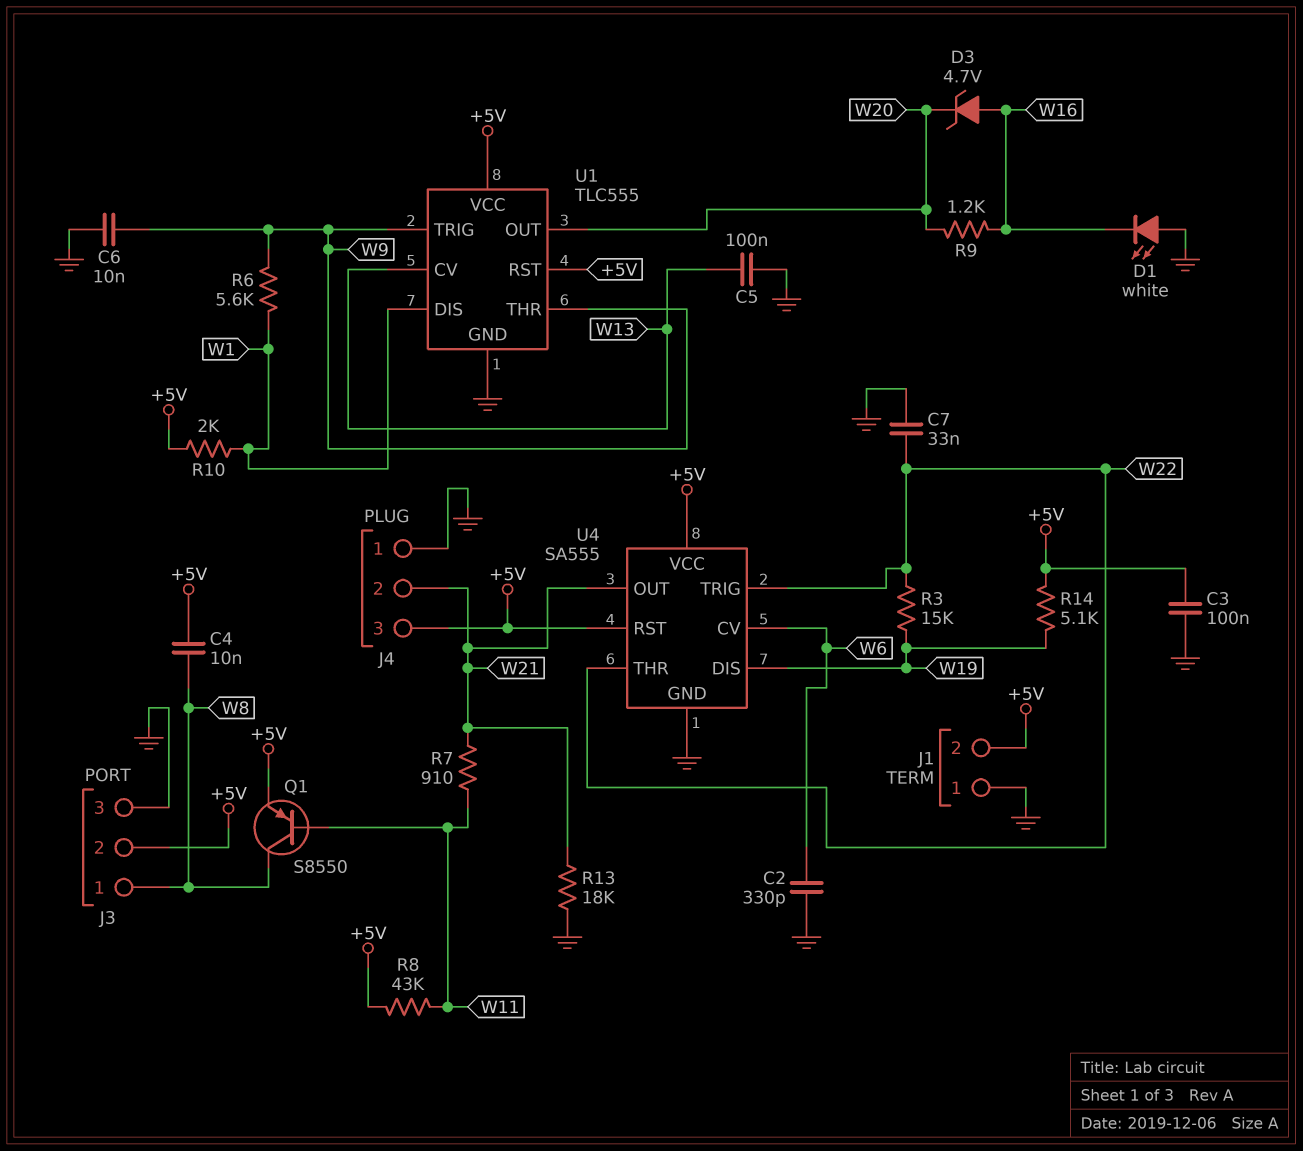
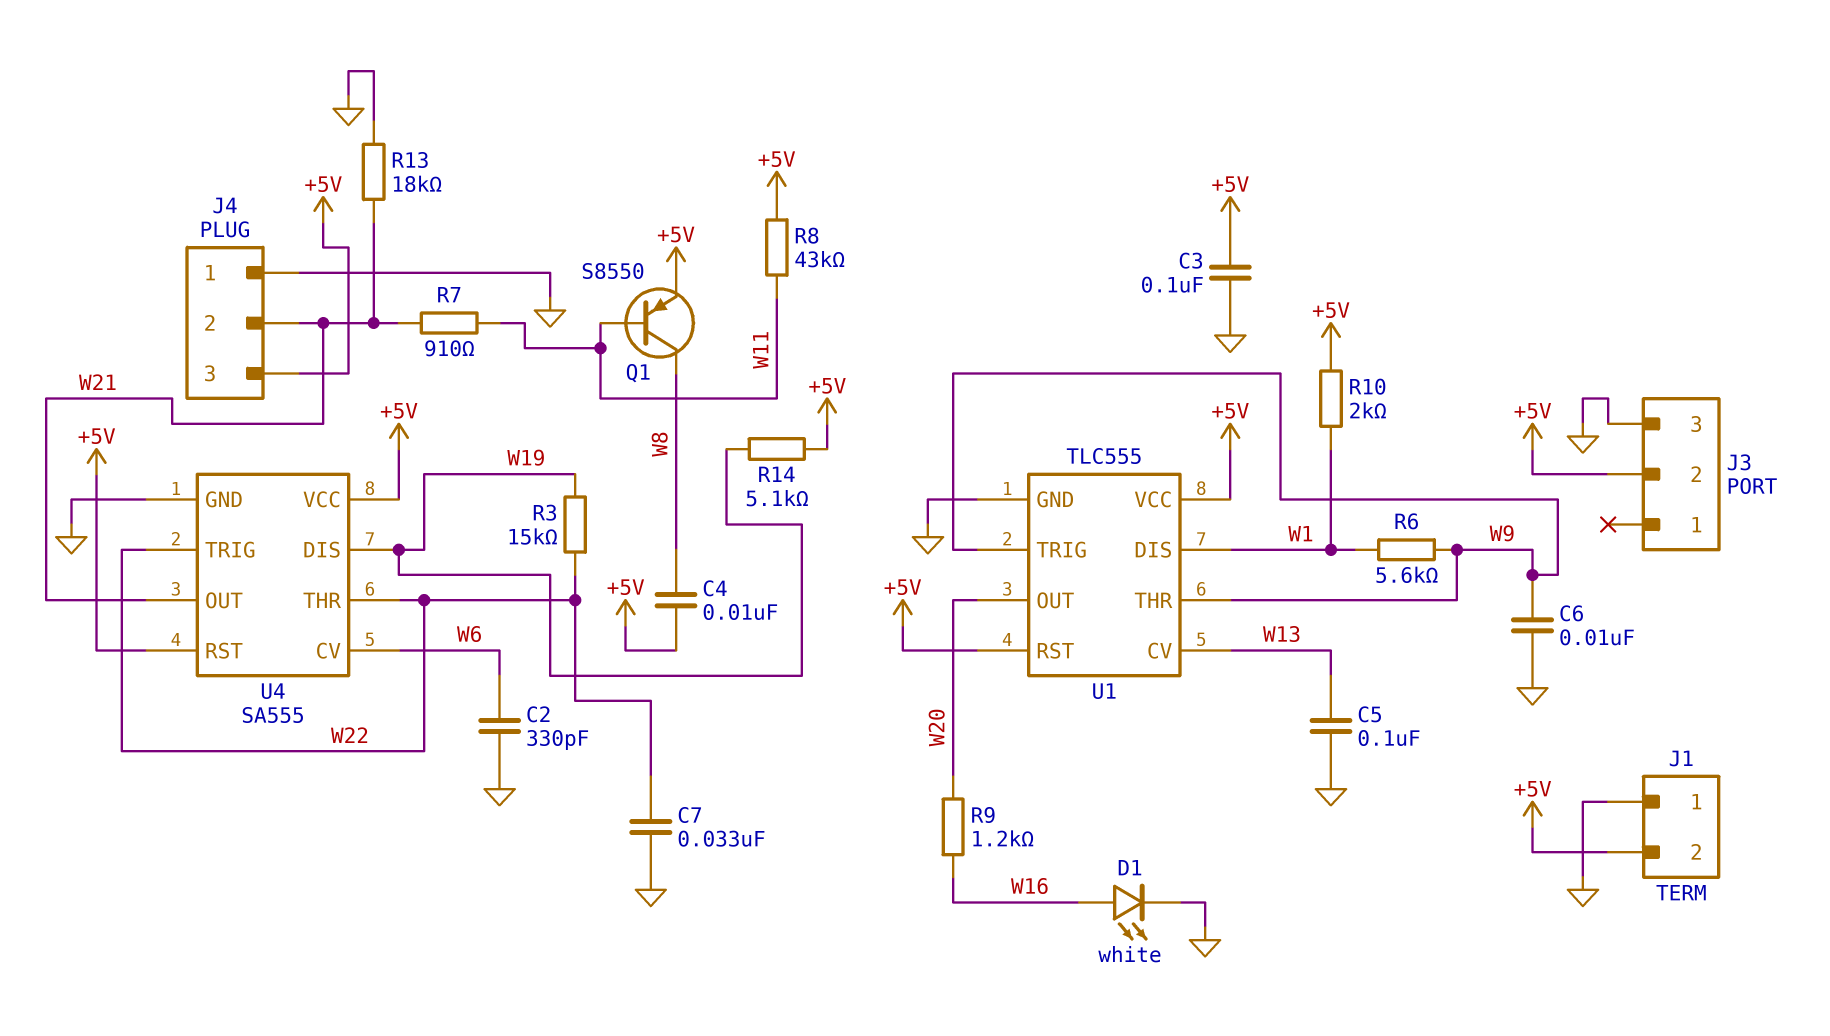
D1: LED white (A GND, K W16) -> LED white (A W16, K GND)
D3: zener 4.7V (A W16, K W20) -> none
J3 pin 1: W8 -> none

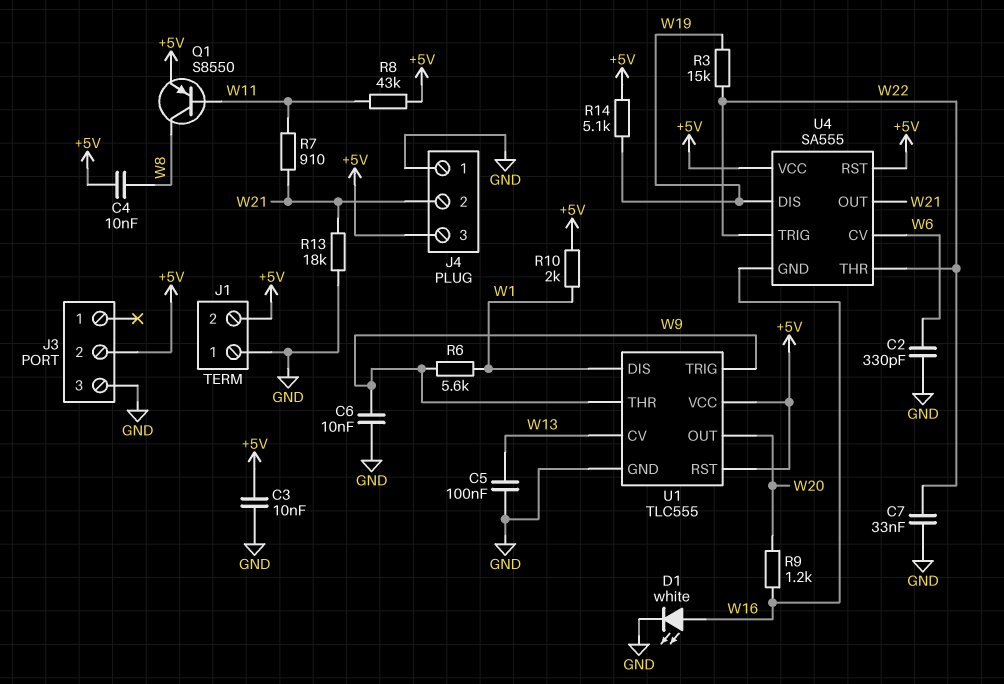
C3: 100nF (+5V, GND) -> 10nF (+5V, GND)
U4 pin GND: GND -> W16

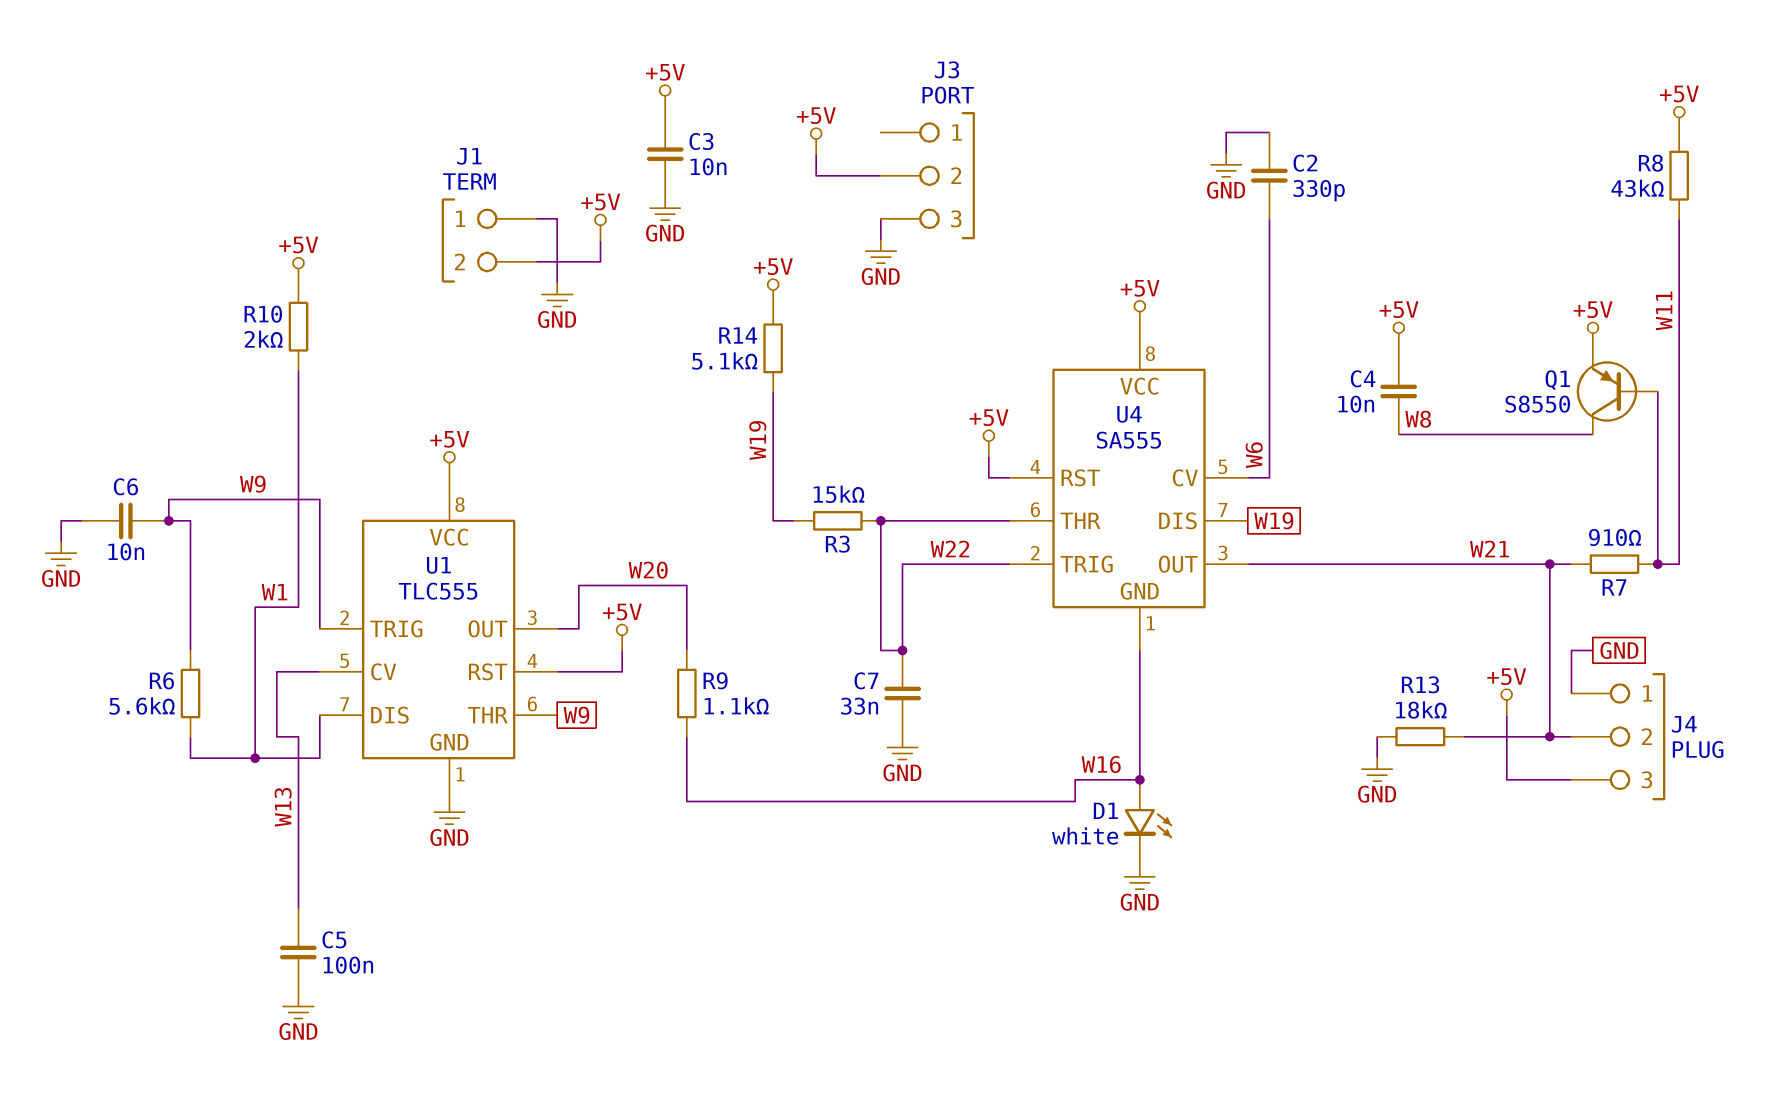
R9: 1.2k (W16, W20) -> 1.1k (W16, W20)

